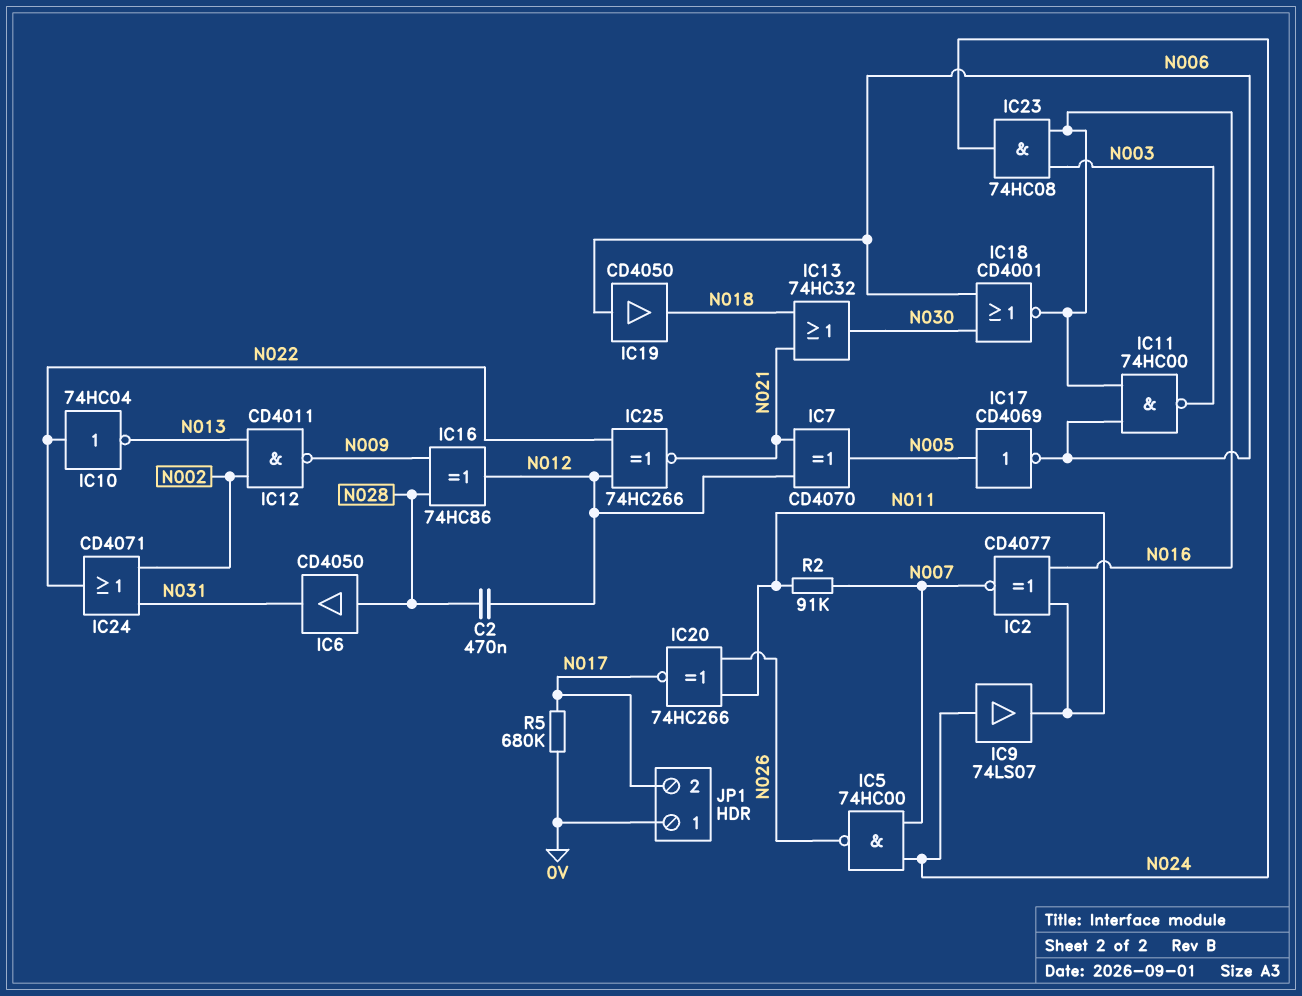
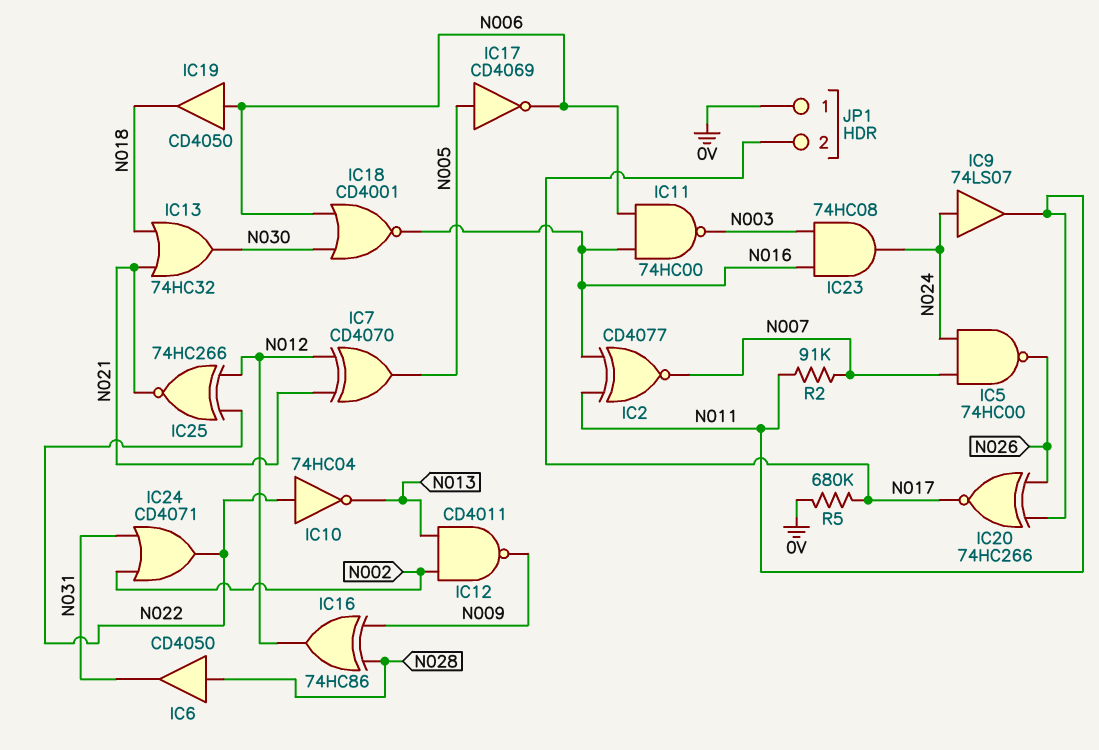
C2: 470nF (N012, N028) -> none

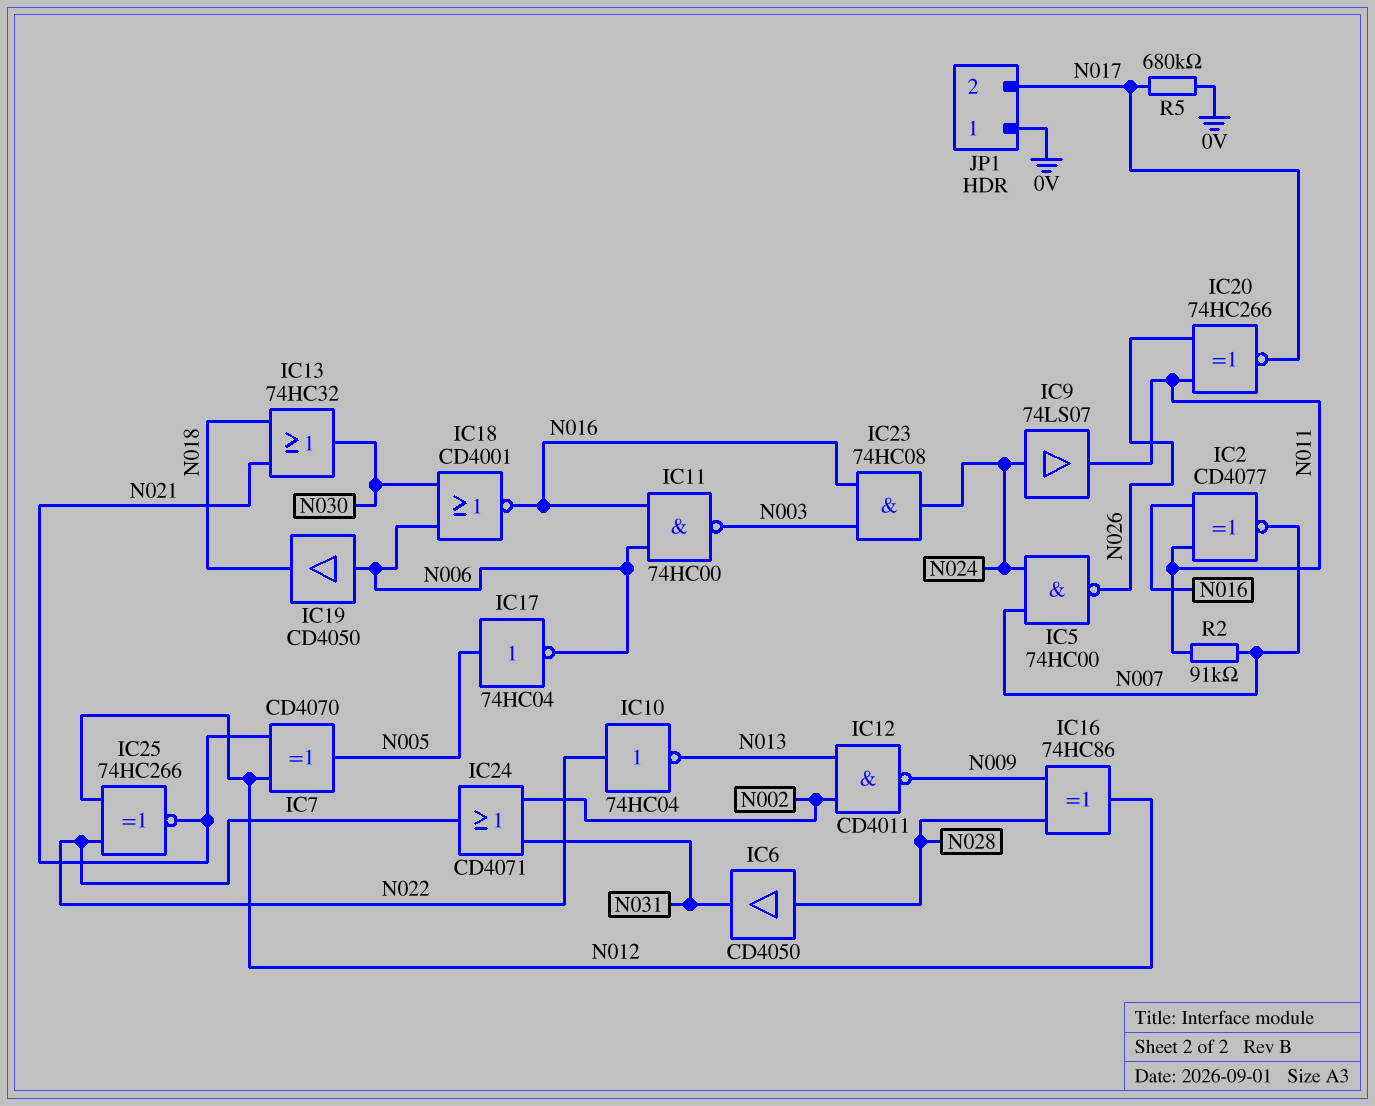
IC17: NOT CD4069 (in N005, out N006) -> NOT 74HC04 (in N005, out N006)

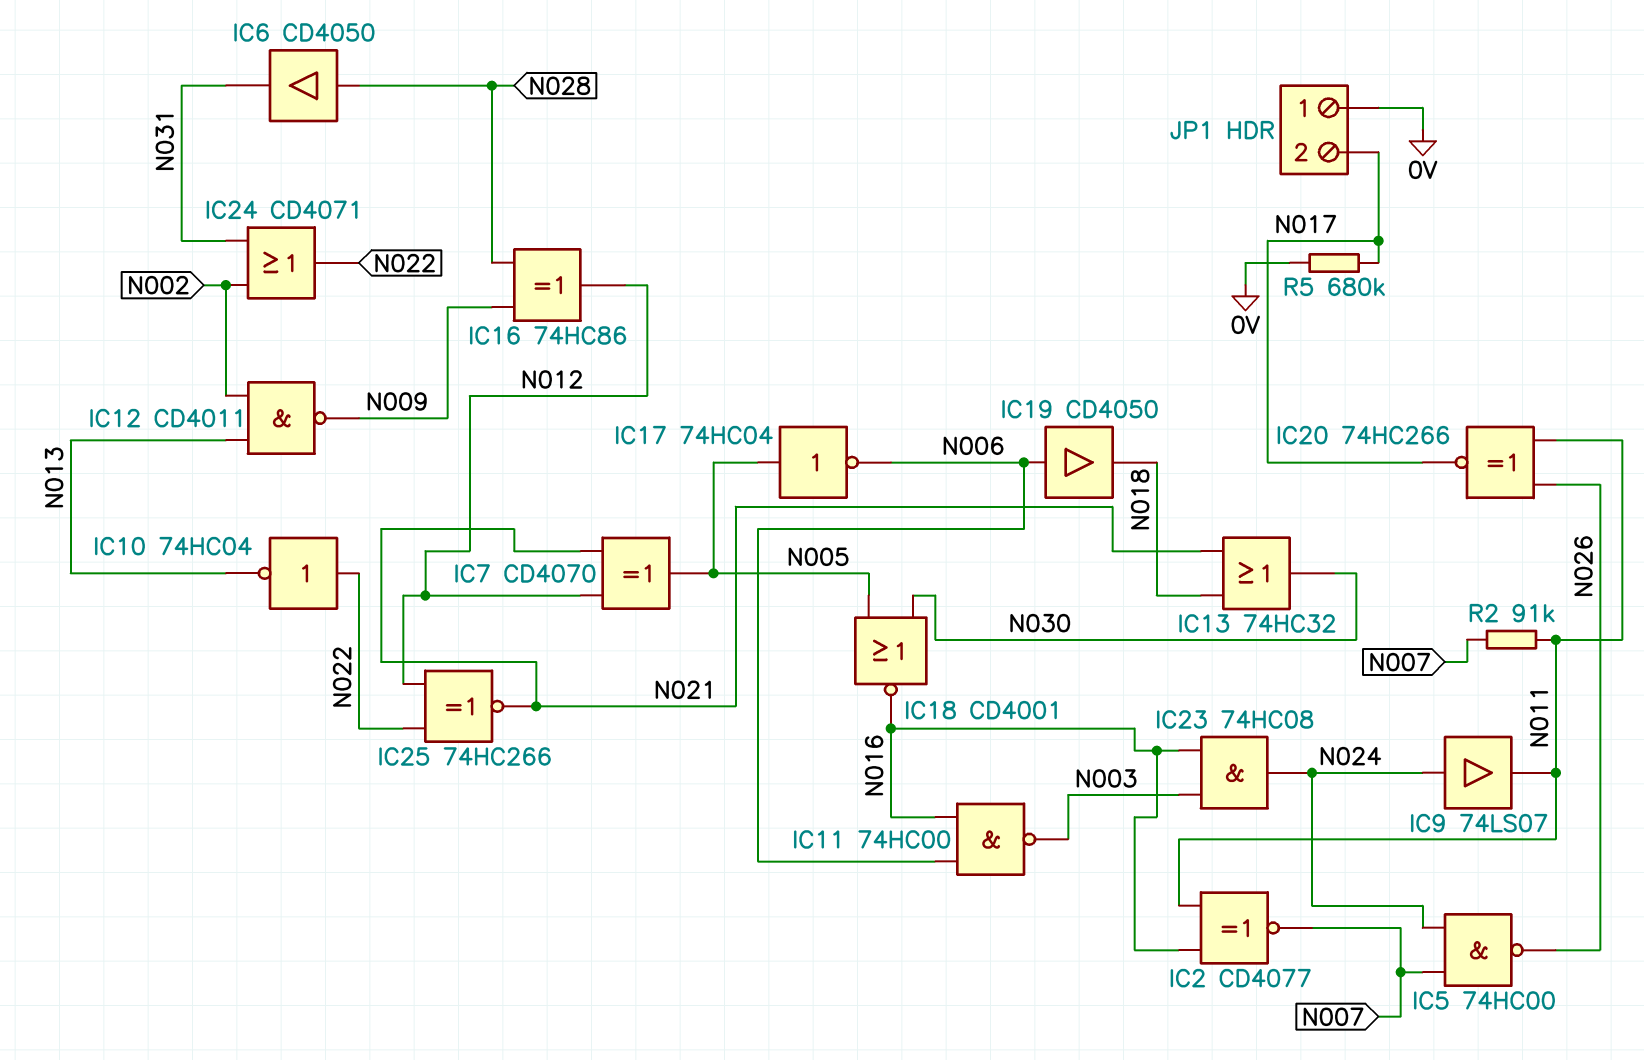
IC18: NOR CD4001 (in N006, in N030, out N016) -> NOR CD4001 (in N005, in N030, out N016)

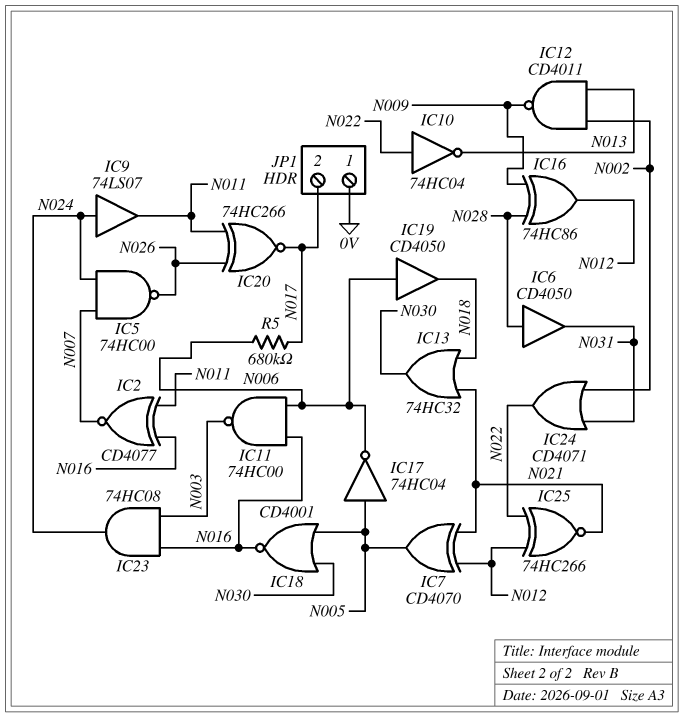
R2: 91k (N007, N011) -> none
R5: 680k (0V, N017) -> 680k (N006, N017)

